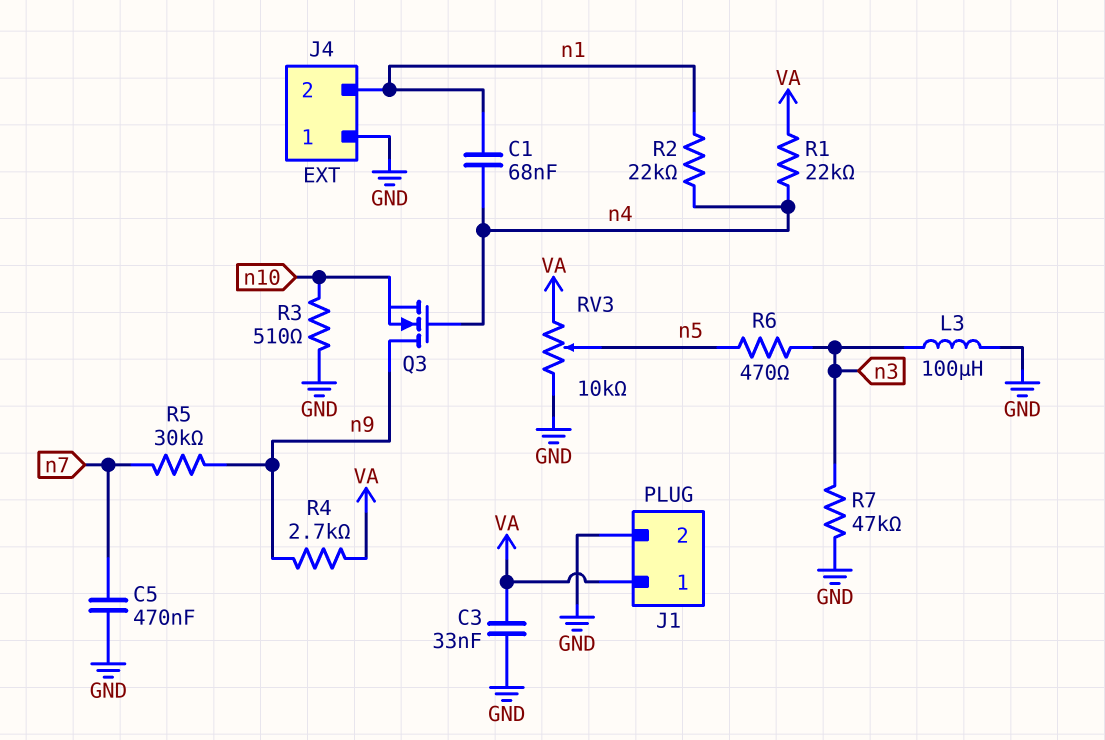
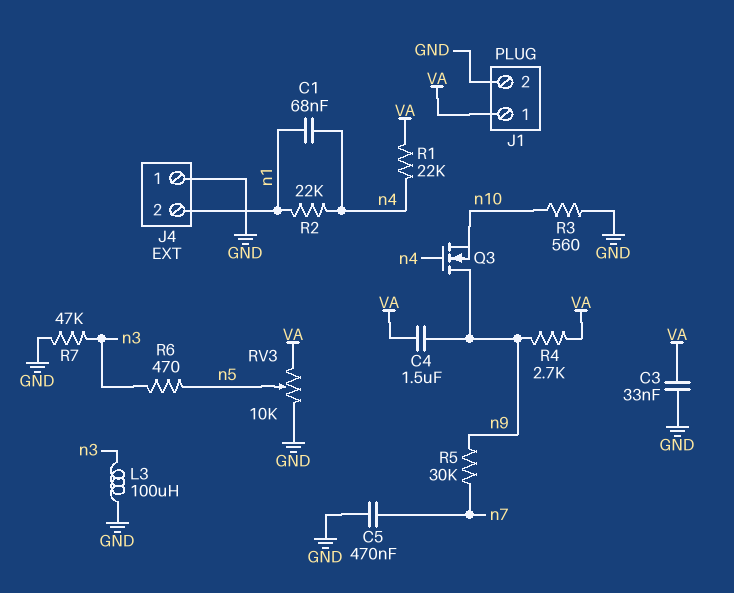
C4: none -> 1.5uF (VA, n9)
R3: 510 (GND, n10) -> 560 (GND, n10)

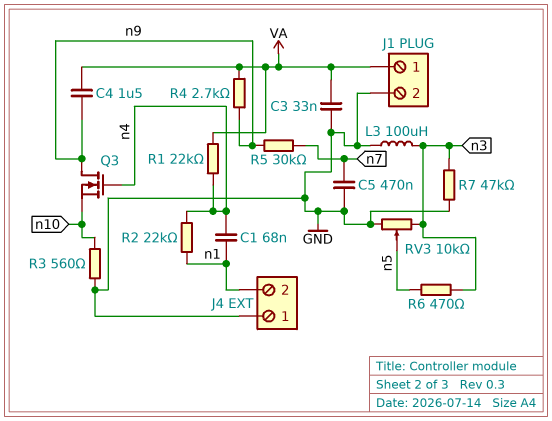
RV3: 10k (GND, VA, wiper n5) -> 10k (GND, n3, wiper n5)

